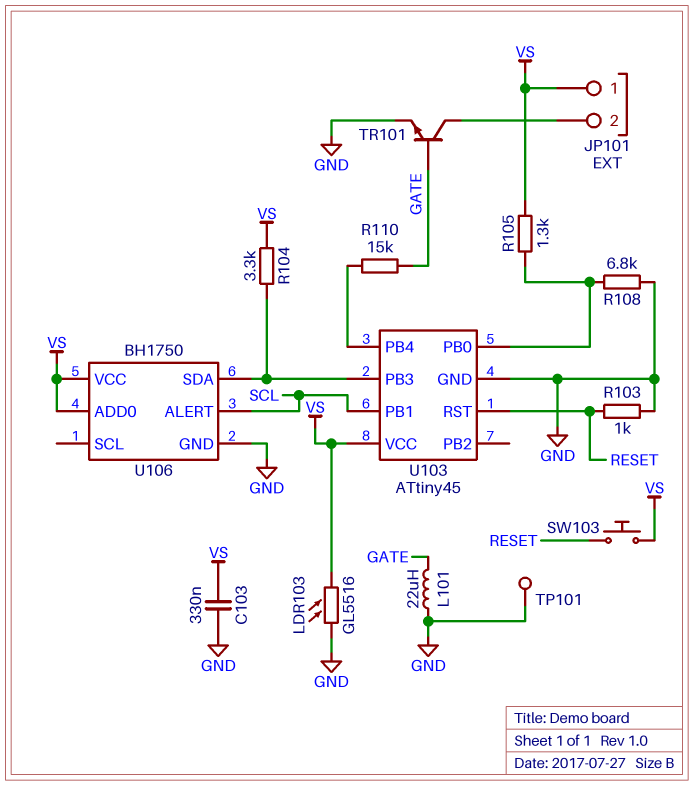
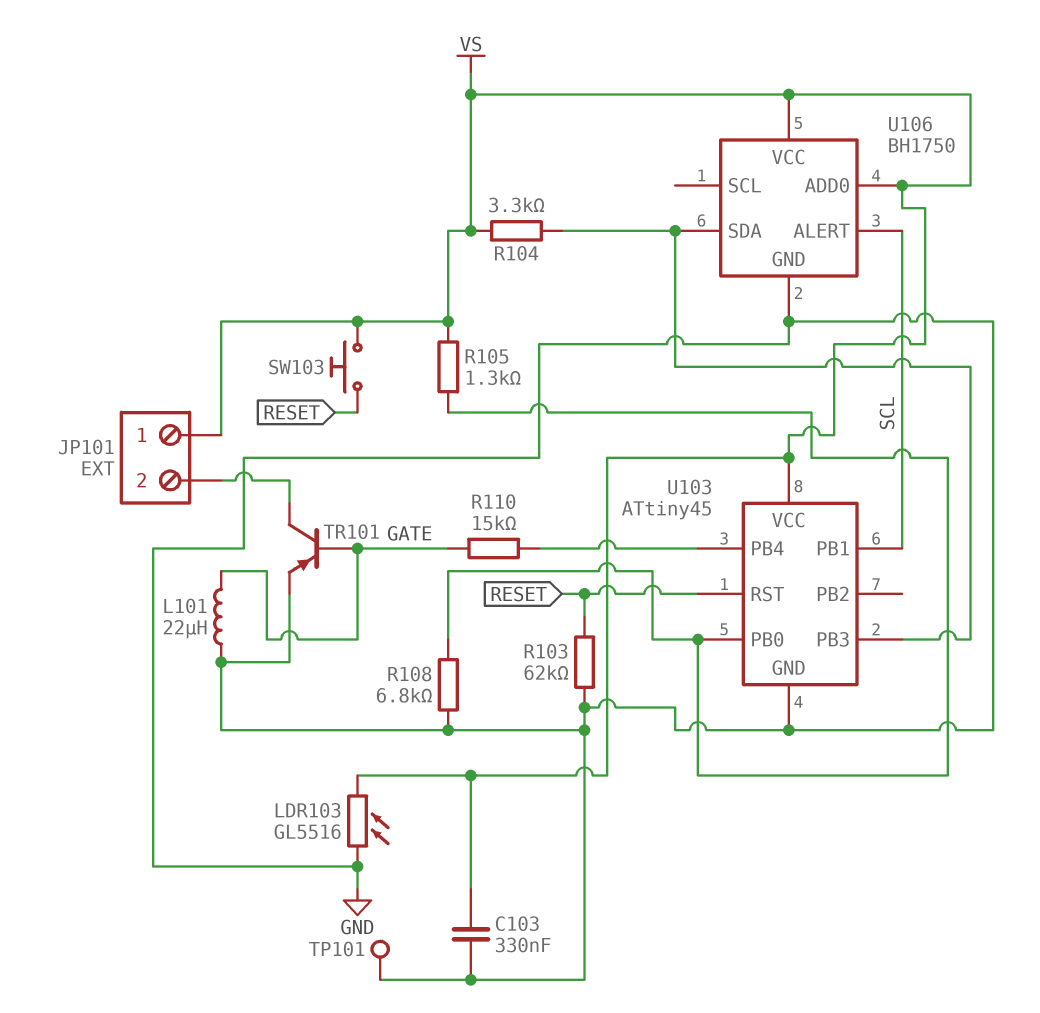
R103: 1k (GND, RESET) -> 62k (GND, RESET)
TR101: NPN (B GATE, C JP101/2, E GND) -> PNP (B GATE, C JP101/2, E GND)

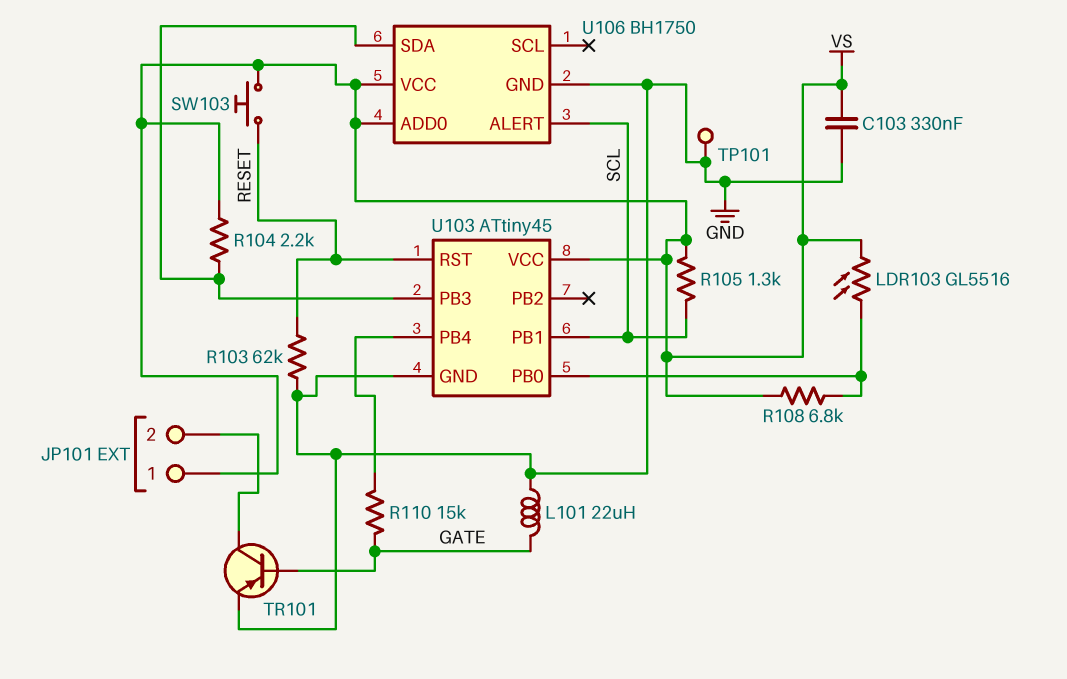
LDR103: GL5516 (GND, VS) -> GL5516 (U103/PB0, VS)
R104: 3.3k (U103/PB3, VS) -> 2.2k (U103/PB3, VS)
R105: 1.3k (U103/PB0, VS) -> 1.3k (SCL, VS)
R108: 6.8k (GND, U103/PB0) -> 6.8k (U103/PB0, VS)

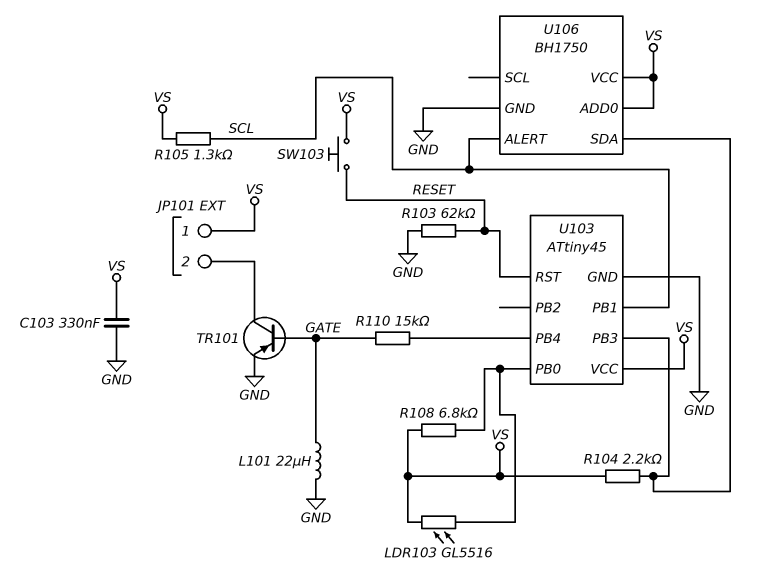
TP101: test point (GND) -> none

